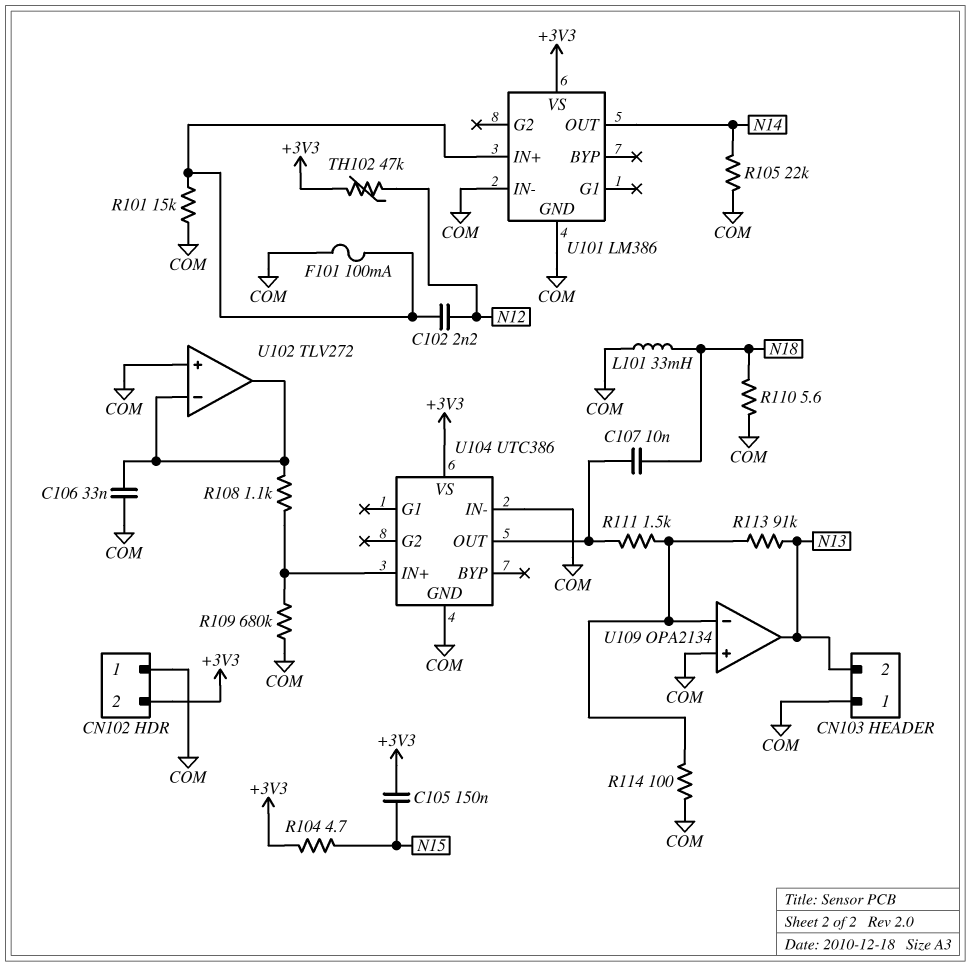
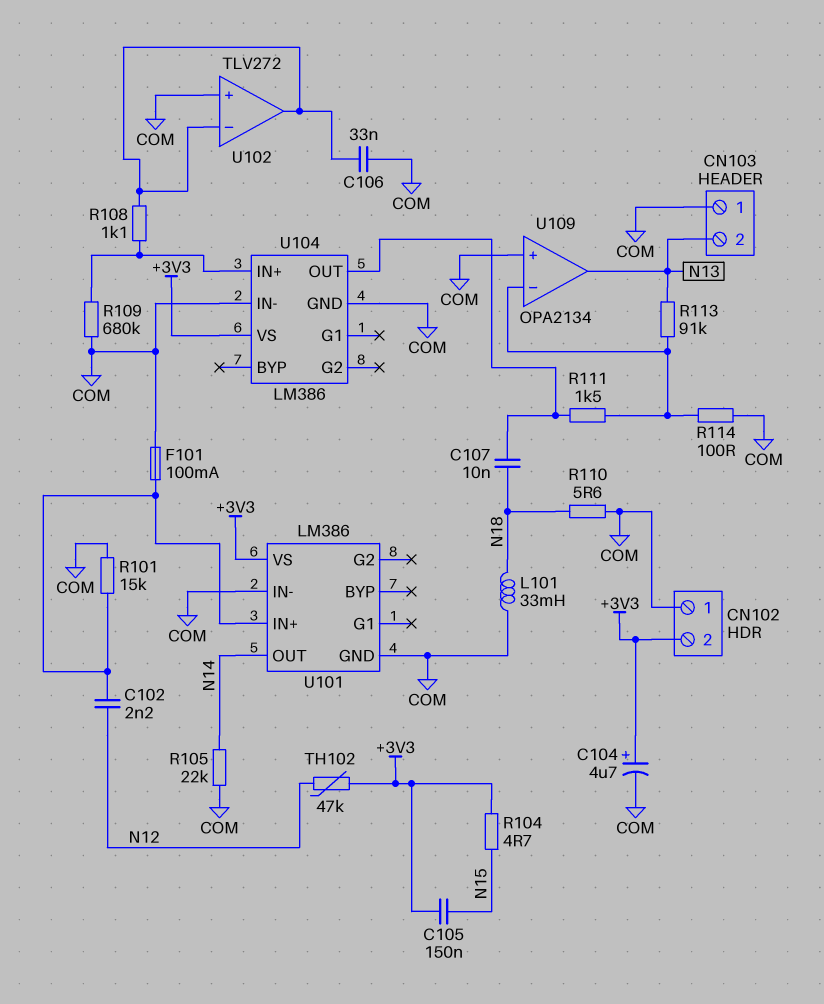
C104: none -> 4.7uF (plus +3V3, minus COM)
U104: UTC386 -> LM386

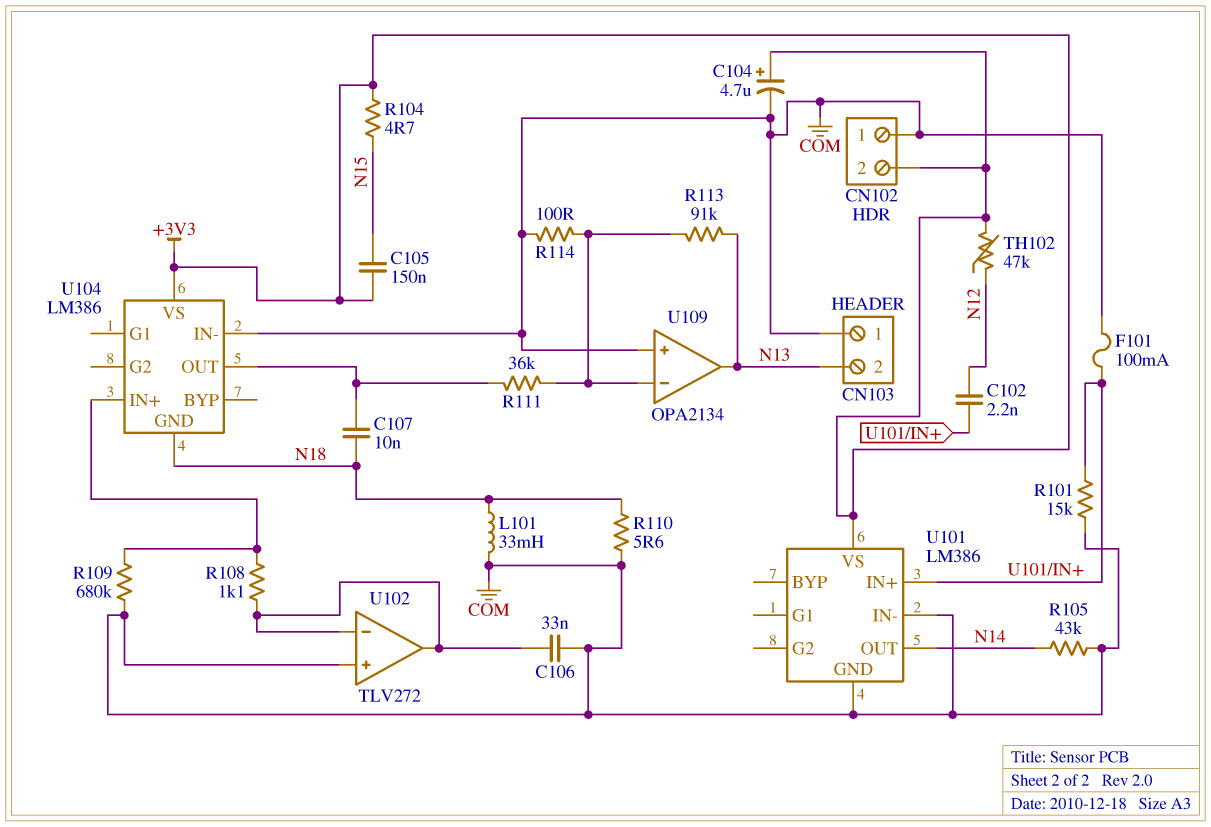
R105: 22k (COM, N14) -> 43k (COM, N14)
R111: 1.5k (U104/OUT, U109/in-) -> 36k (U104/OUT, U109/in-)
U104 pin GND: COM -> N18

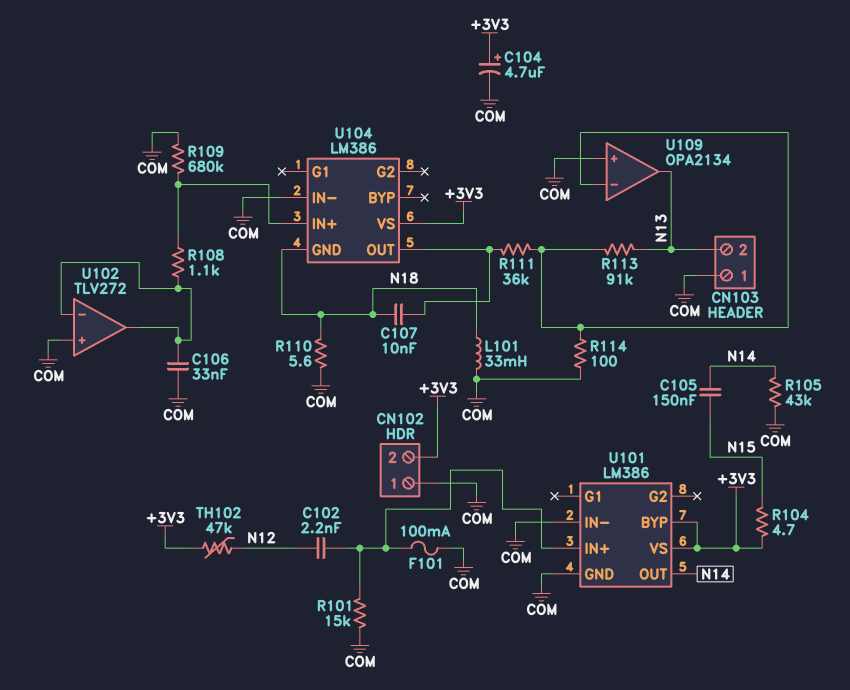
C105: 150nF (+3V3, N15) -> 150nF (N14, N15)
U101 pin BYP: none -> +3V3

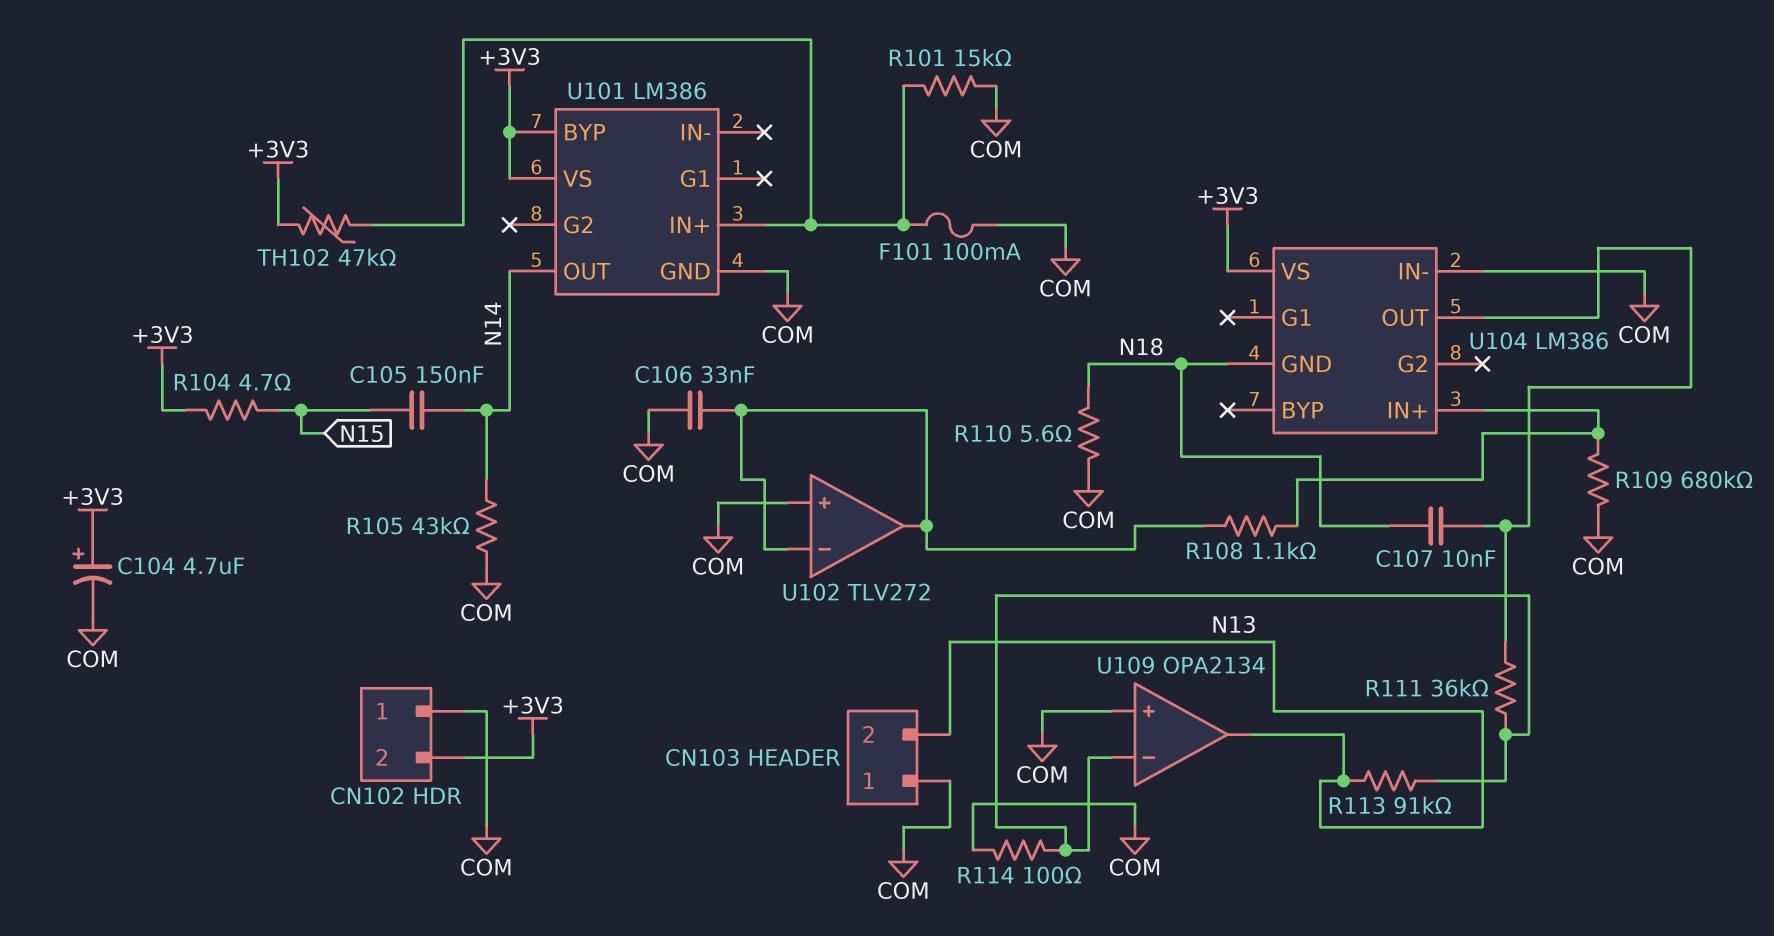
C102: 2.2nF (N12, U101/IN+) -> none
L101: 33mH (COM, N18) -> none
TH102: 47k (+3V3, N12) -> 47k (+3V3, U101/IN+)
U101 pin IN-: COM -> none

